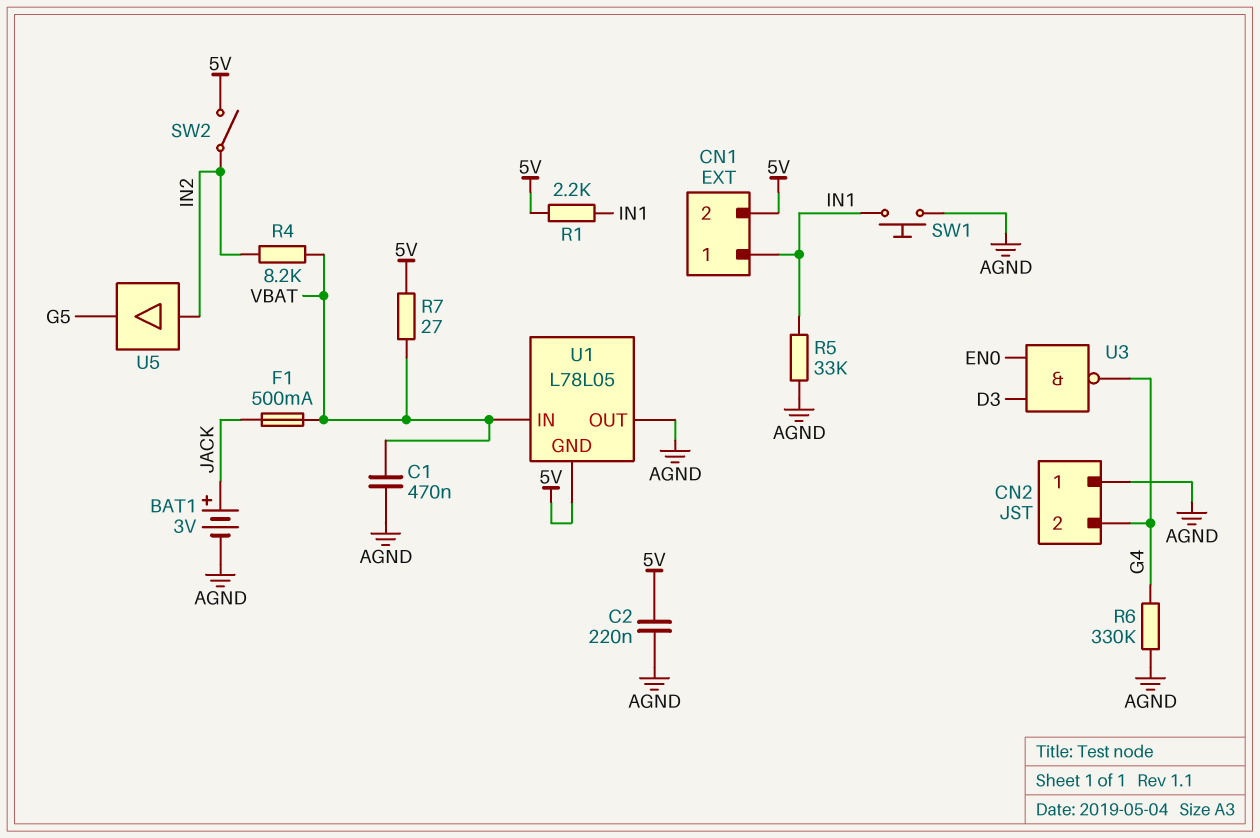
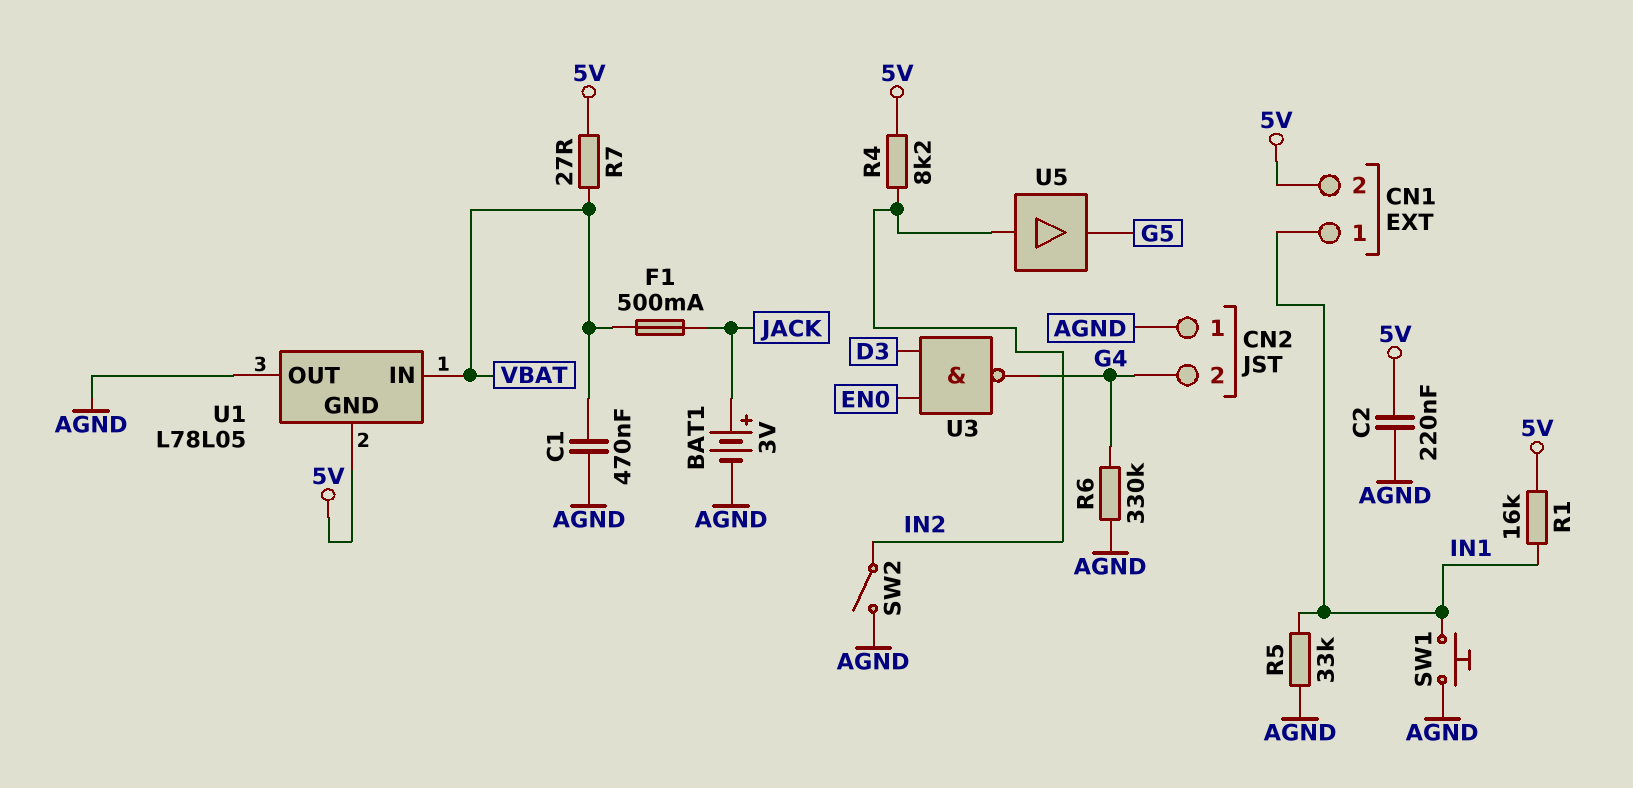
R1: 2.2k (5V, IN1) -> 16k (5V, IN1)
R4: 8.2k (IN2, VBAT) -> 8.2k (5V, IN2)
SW2: switch (5V, IN2) -> switch (AGND, IN2)

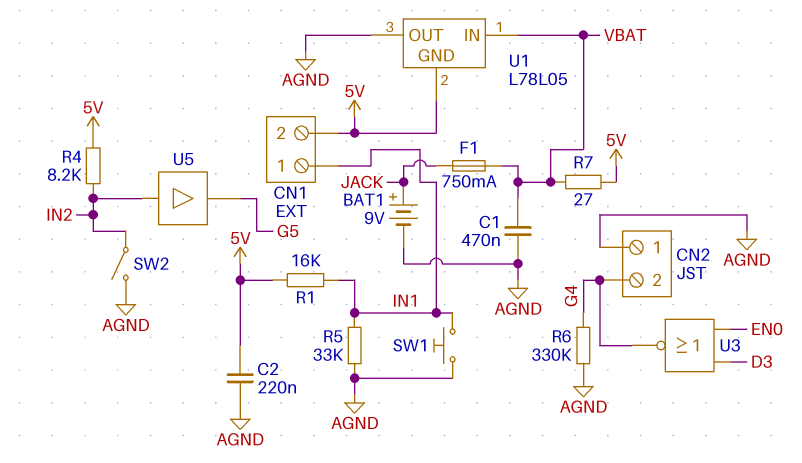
BAT1: 3V (plus JACK, minus AGND) -> 9V (plus JACK, minus AGND)
F1: 500mA (JACK, VBAT) -> 750mA (JACK, VBAT)
U3: NAND (in D3, in EN0, out G4) -> NOR (in D3, in EN0, out G4)

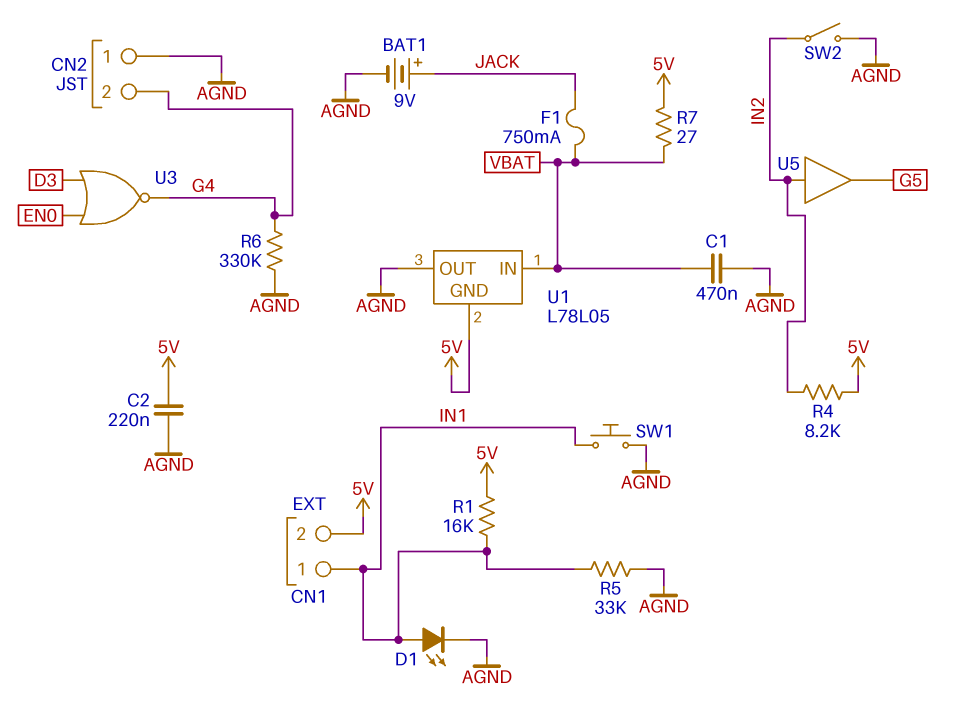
D1: none -> LED (A IN1, K AGND)

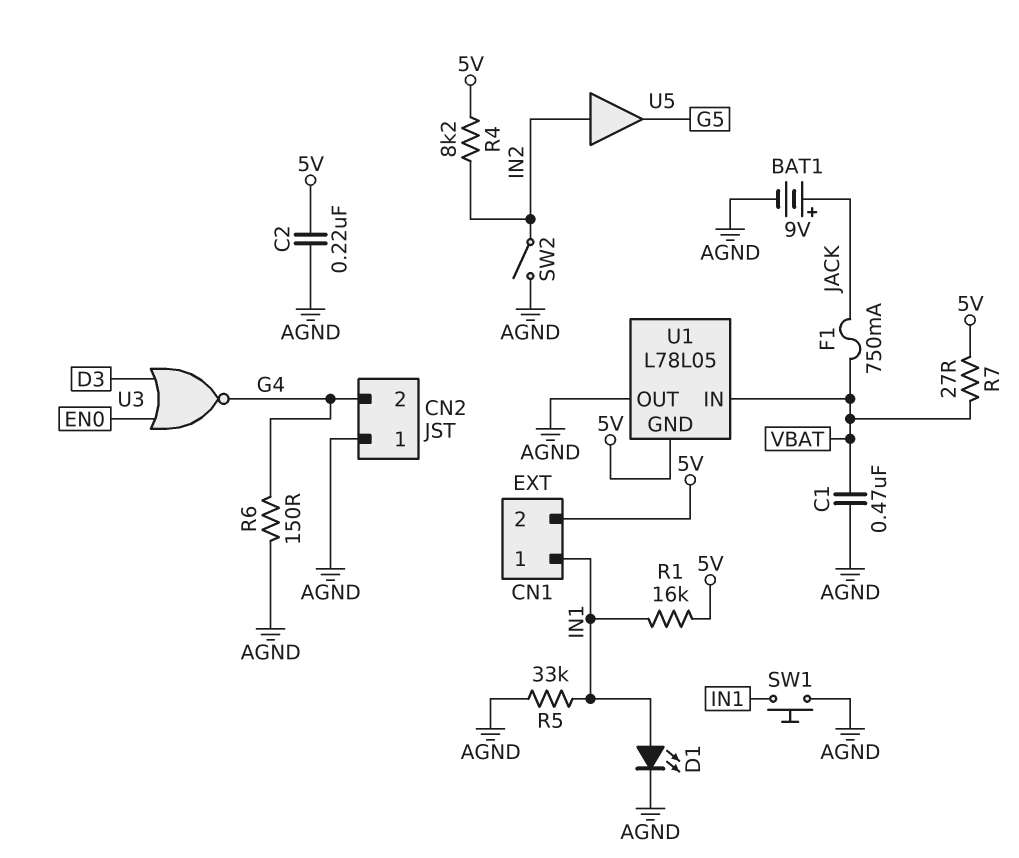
R6: 330k (AGND, G4) -> 150 (AGND, G4)

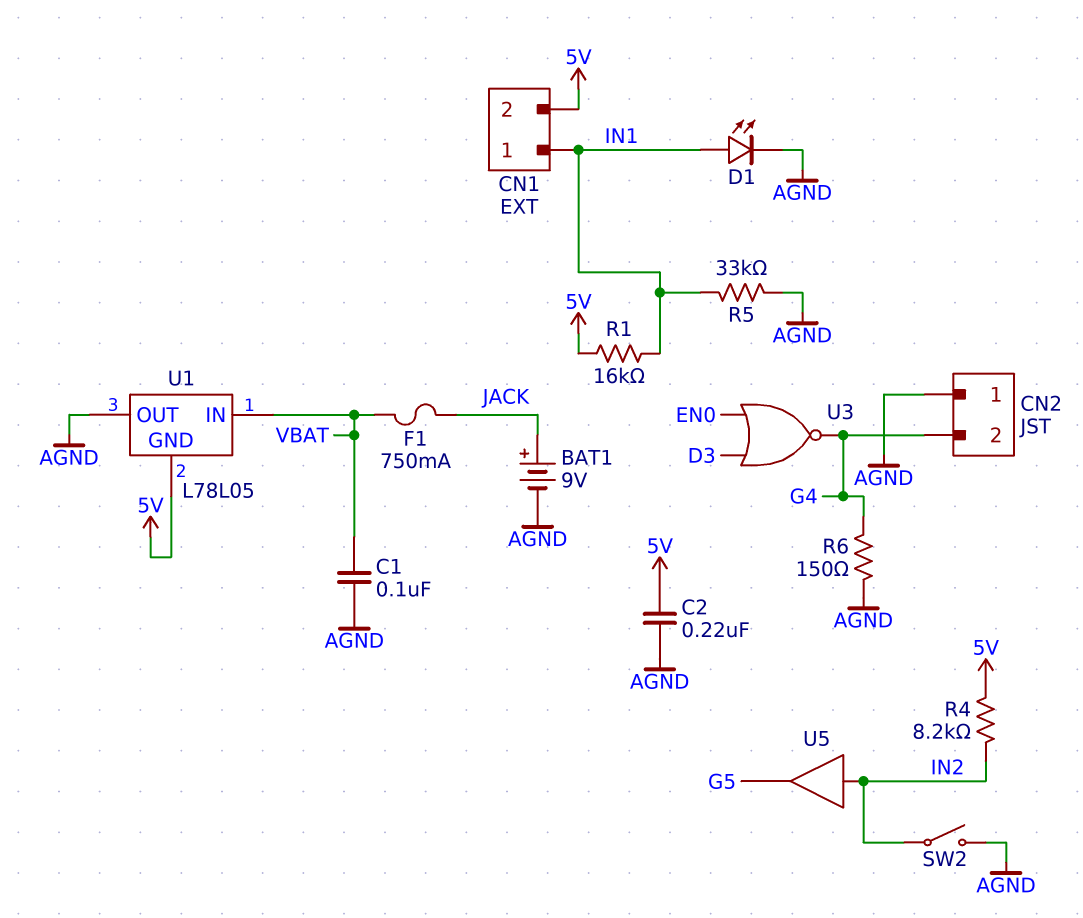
C1: 470nF (AGND, VBAT) -> 100nF (AGND, VBAT)
R7: 27 (5V, VBAT) -> none
SW1: button (AGND, IN1) -> none

